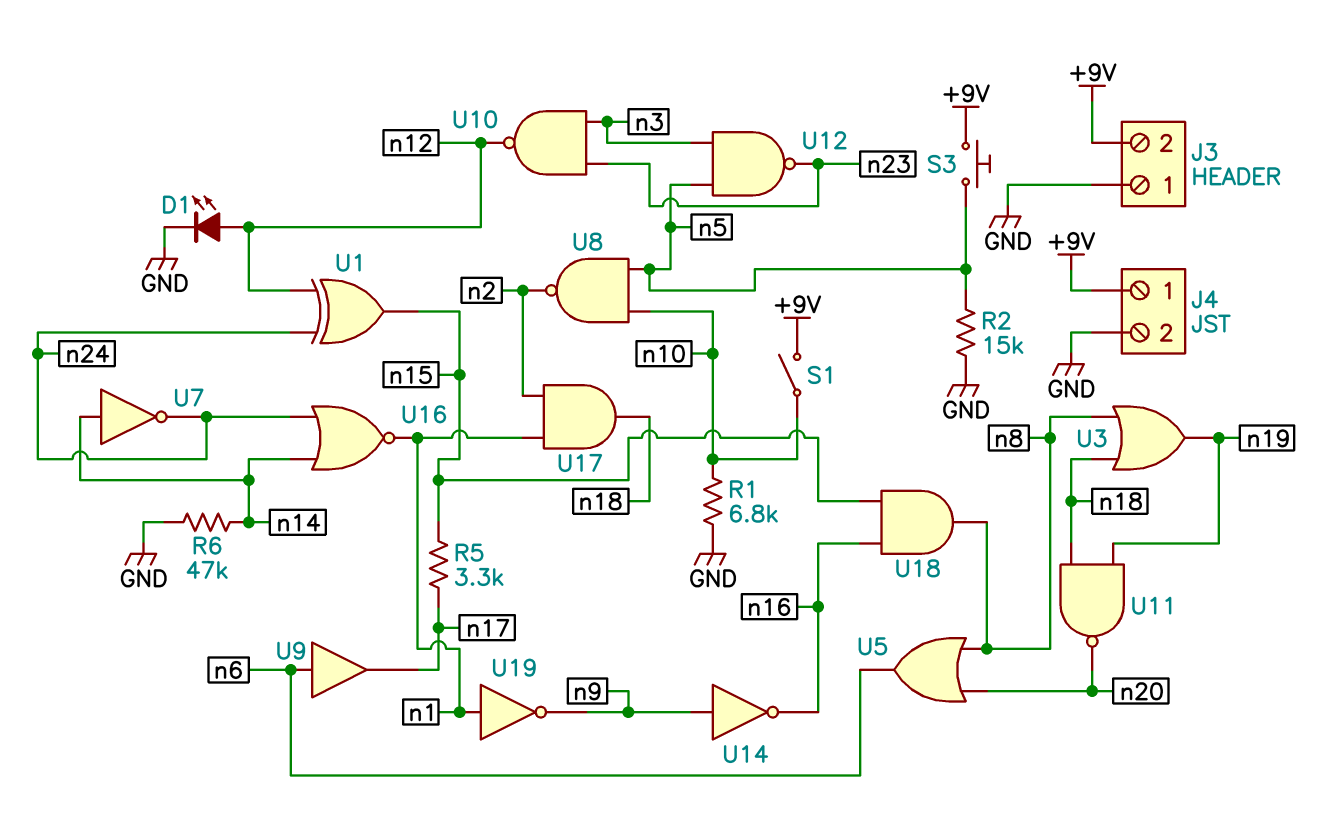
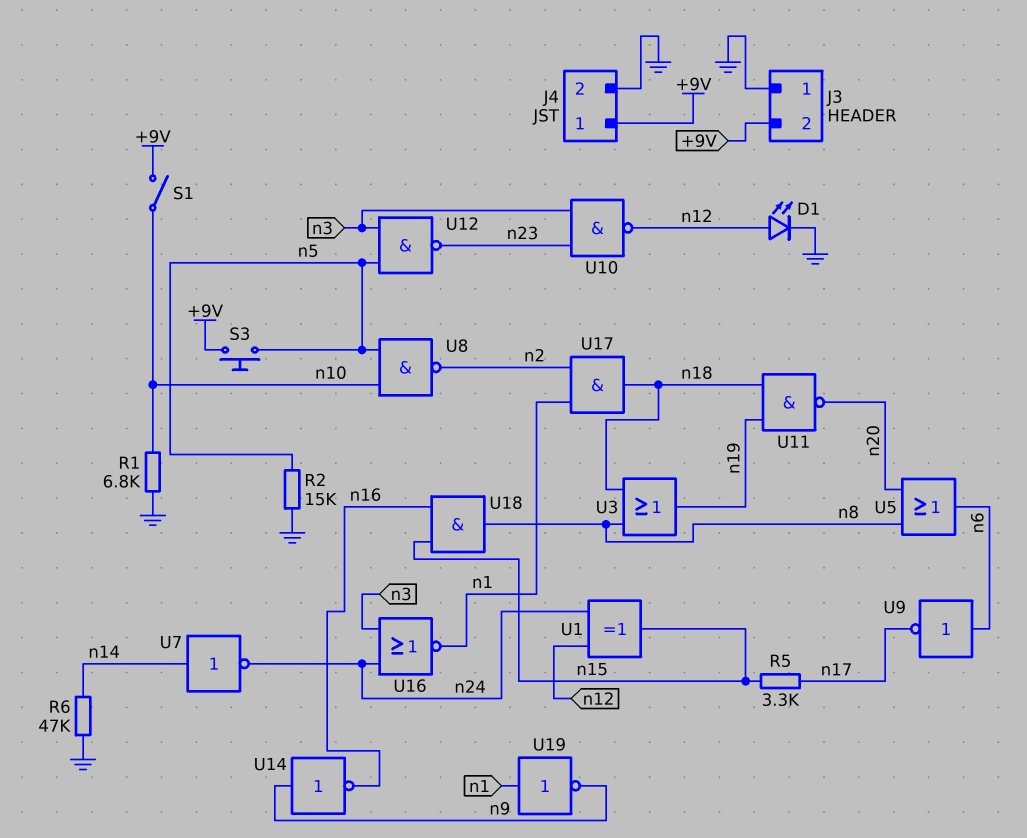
U9: buffer (in n6, out n17) -> NOT (in n6, out n17)
U16: NOR (in n14, in n24, out n1) -> NOR (in n3, in n24, out n1)

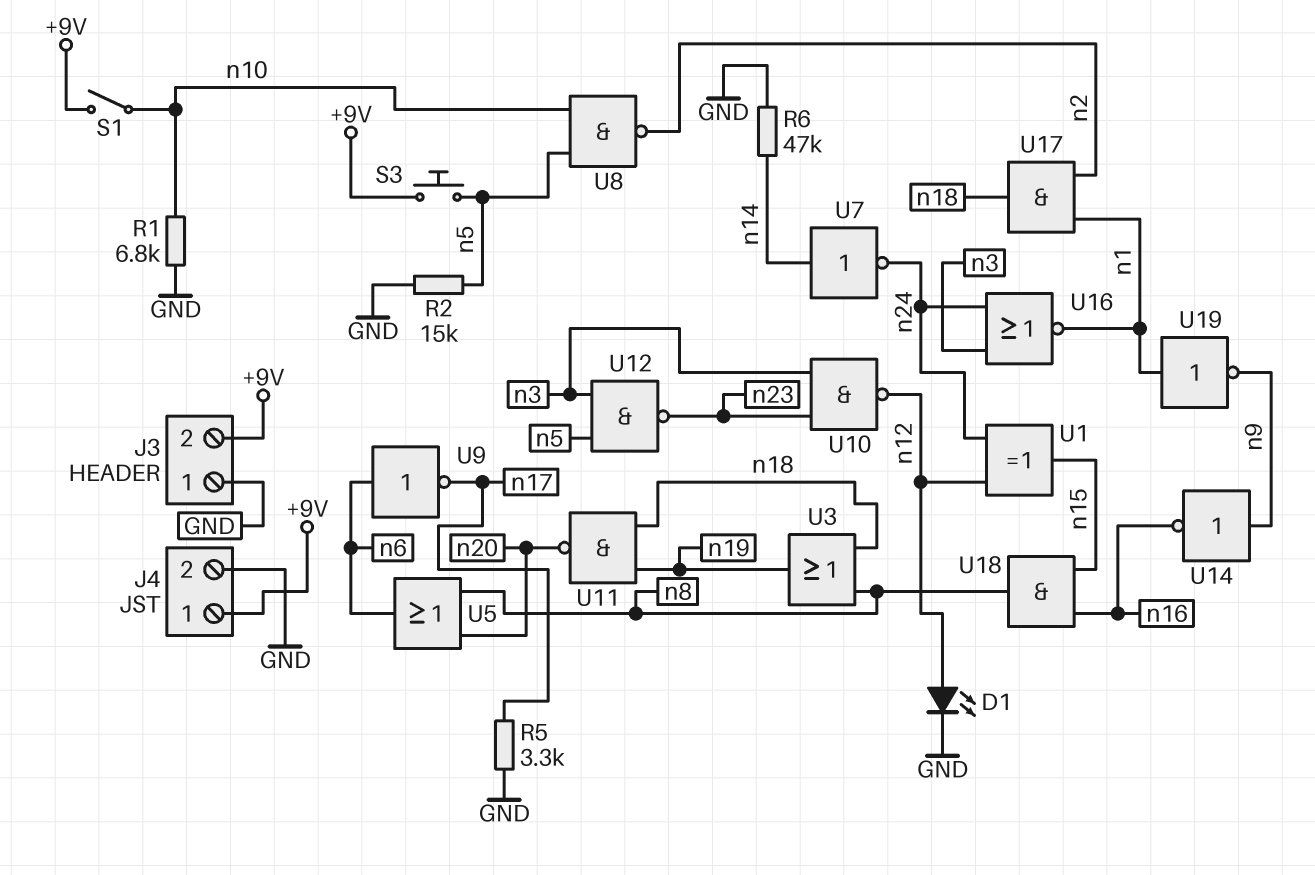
R5: 3.3k (n15, n17) -> 3.3k (GND, n17)

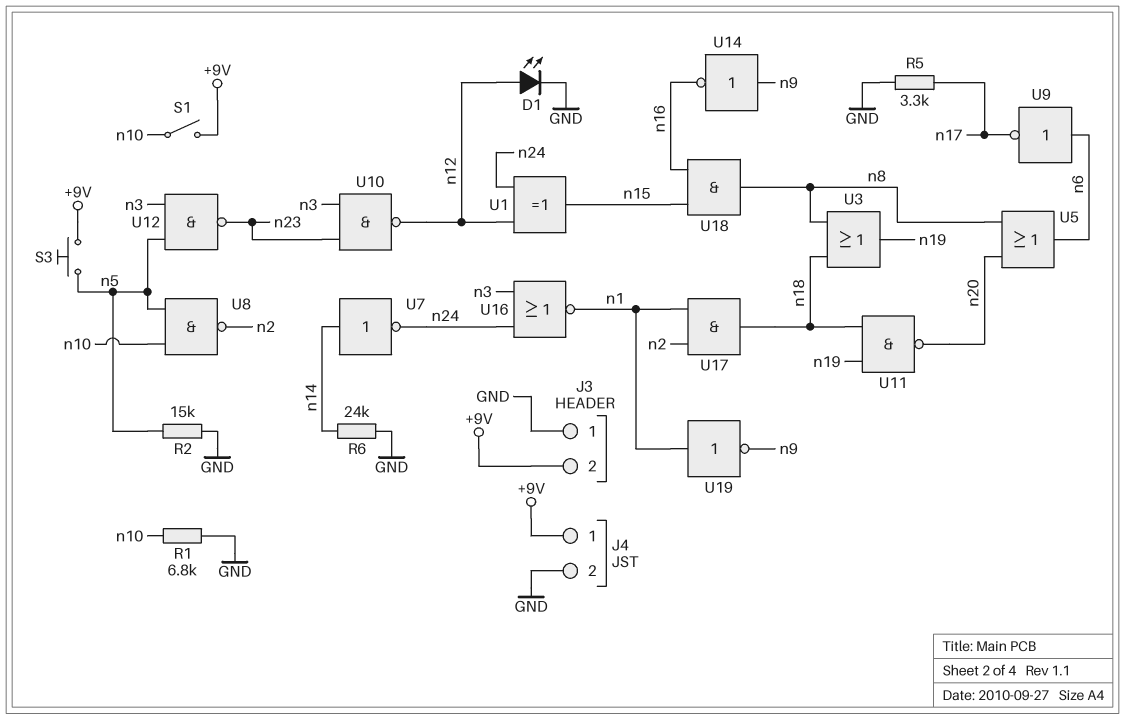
R6: 47k (GND, n14) -> 24k (GND, n14)

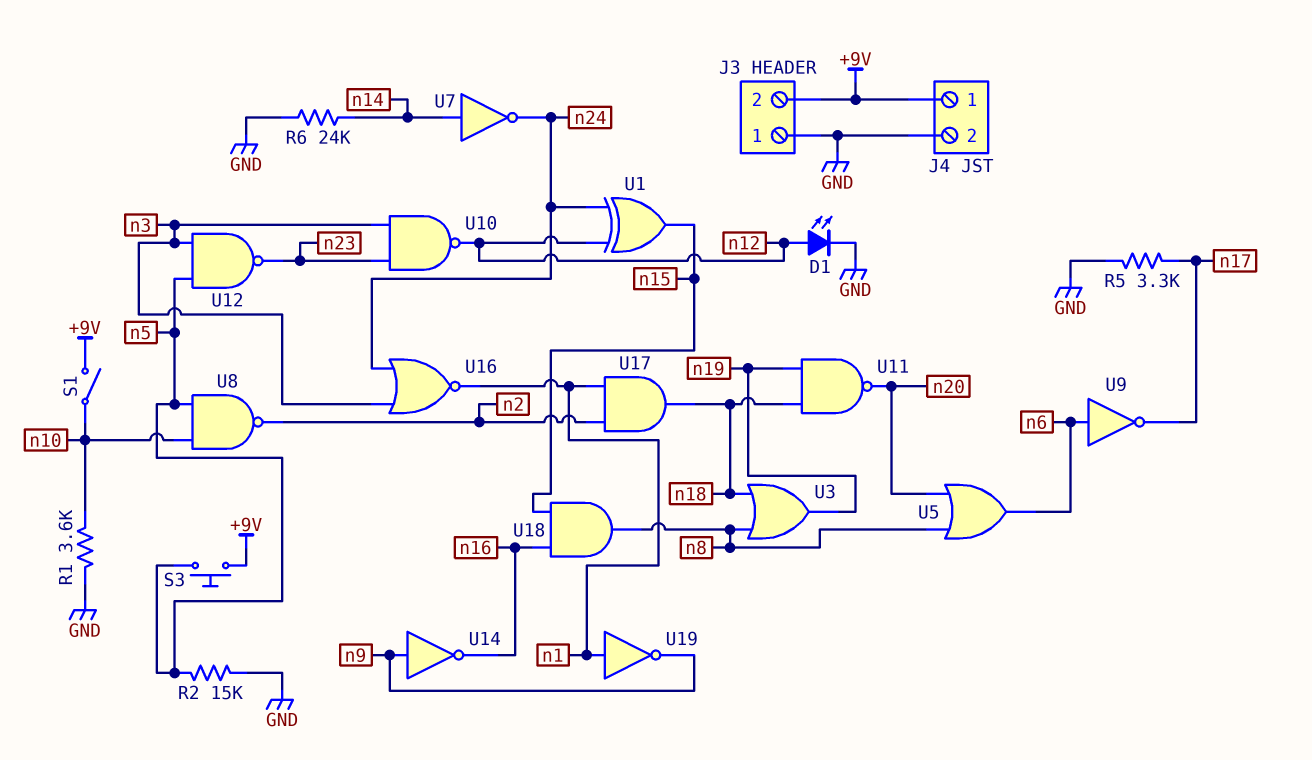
R1: 6.8k (GND, n10) -> 3.6k (GND, n10)

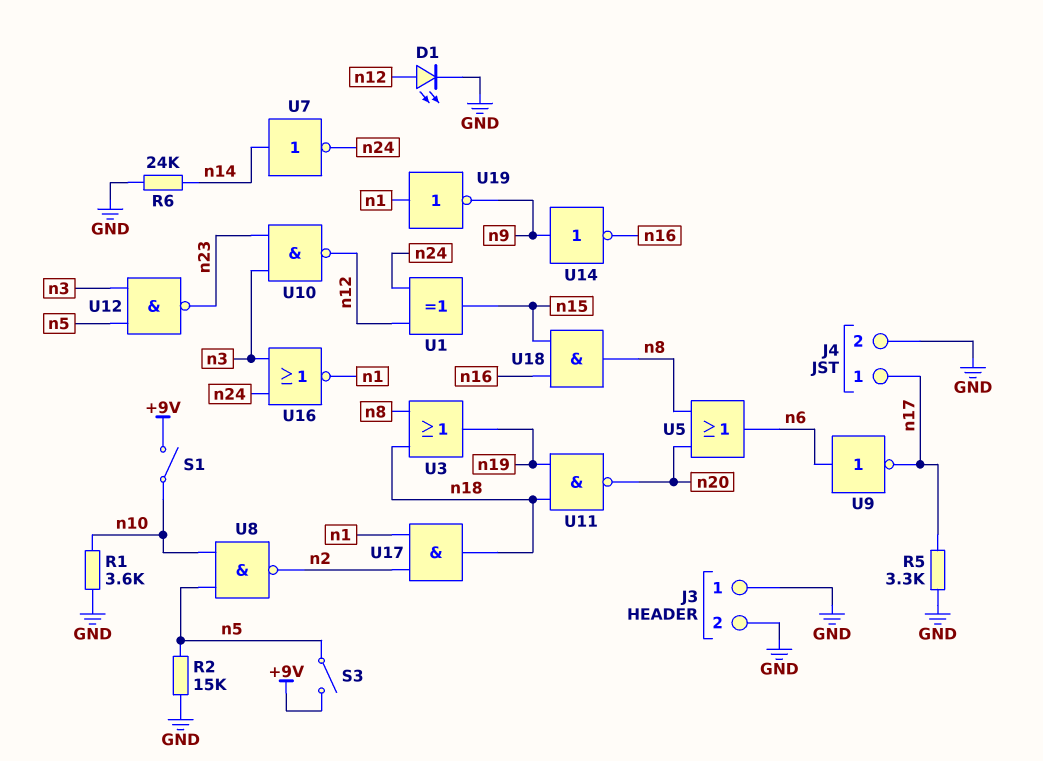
J3 pin 2: +9V -> GND
J4 pin 1: +9V -> n17
S3: button (+9V, n5) -> switch (+9V, n5)

